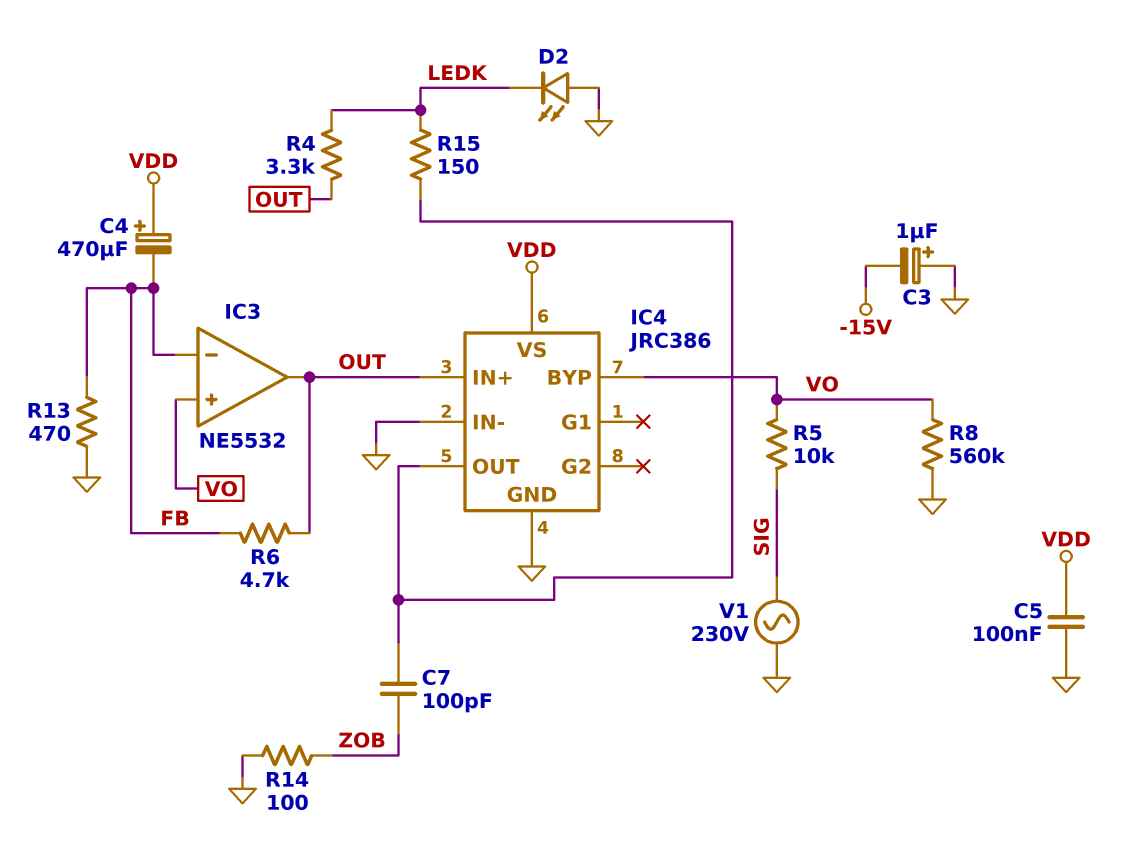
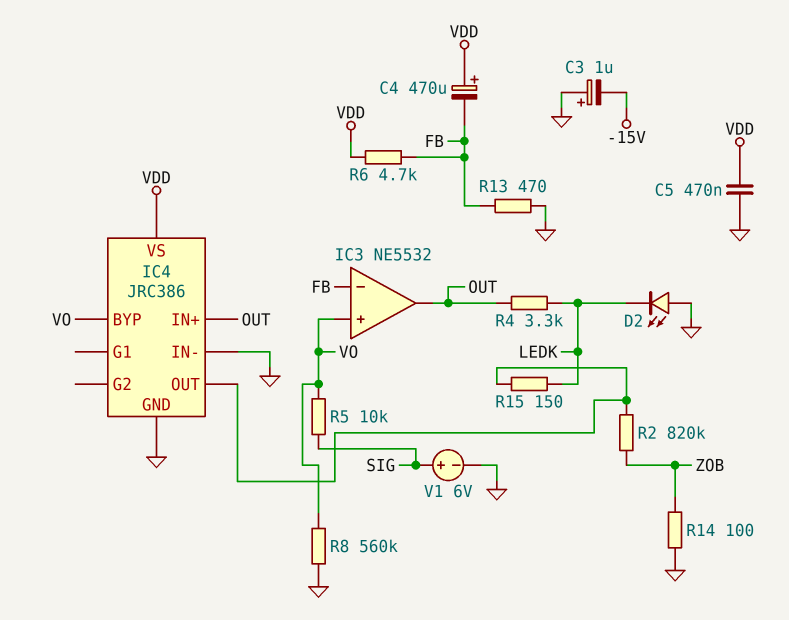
C5: 100nF (GND, VDD) -> 470nF (GND, VDD)
C7: 100pF (IC4/OUT, ZOB) -> none
R2: none -> 820k (IC4/OUT, ZOB)
R6: 4.7k (FB, OUT) -> 4.7k (FB, VDD)
V1: AC 230V (GND, SIG) -> 6V (plus SIG, minus GND)

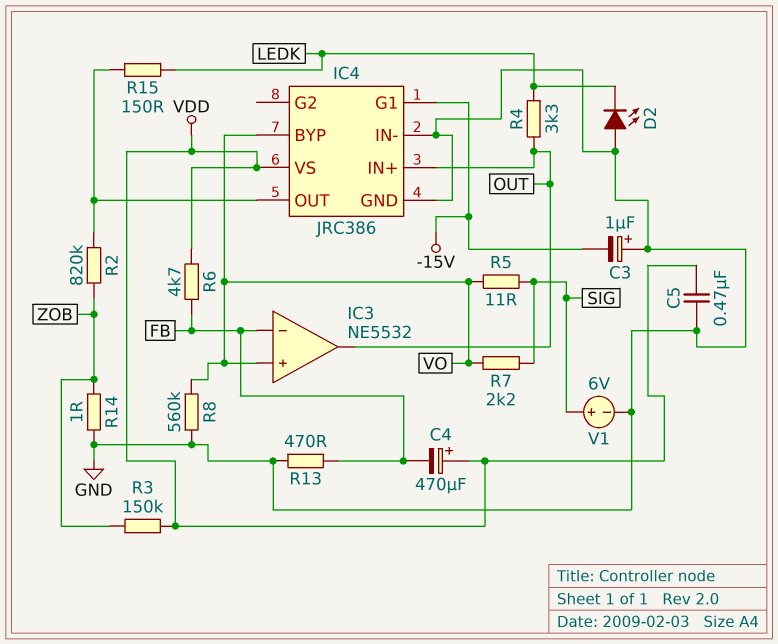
IC4 pin G1: none -> -15V
R3: none -> 150k (VDD, ZOB)
R5: 10k (SIG, VO) -> 11 (SIG, VO)
R7: none -> 2.2k (SIG, VO)
R14: 100 (GND, ZOB) -> 1 (GND, ZOB)

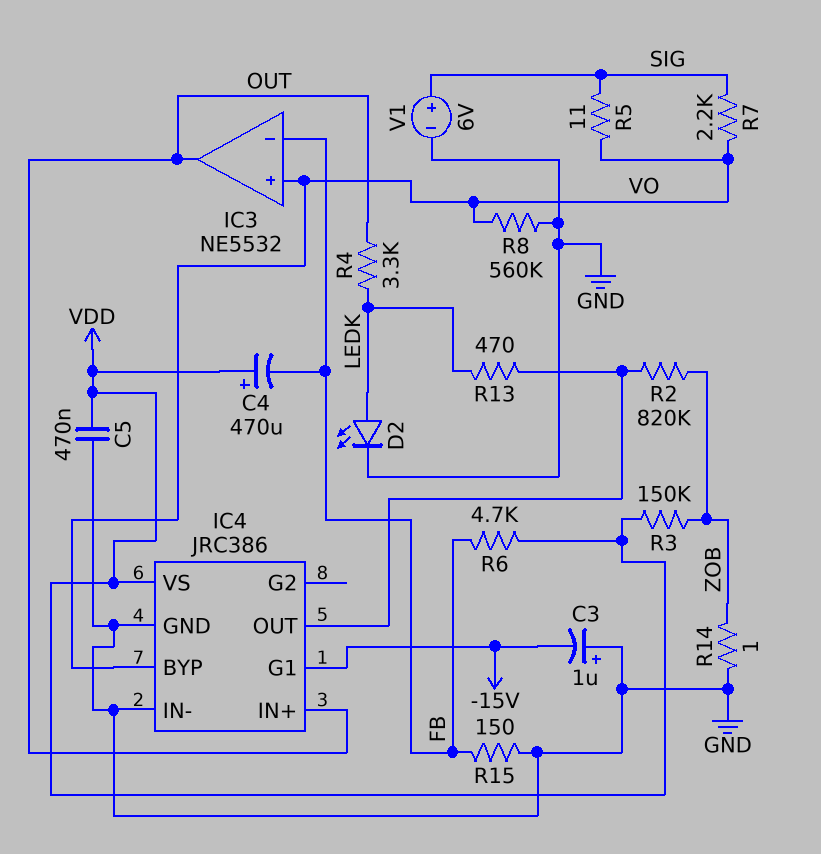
D2: LED (A GND, K LEDK) -> LED (A LEDK, K GND)
R13: 470 (FB, GND) -> 470 (IC4/OUT, LEDK)
R15: 150 (IC4/OUT, LEDK) -> 150 (FB, GND)

